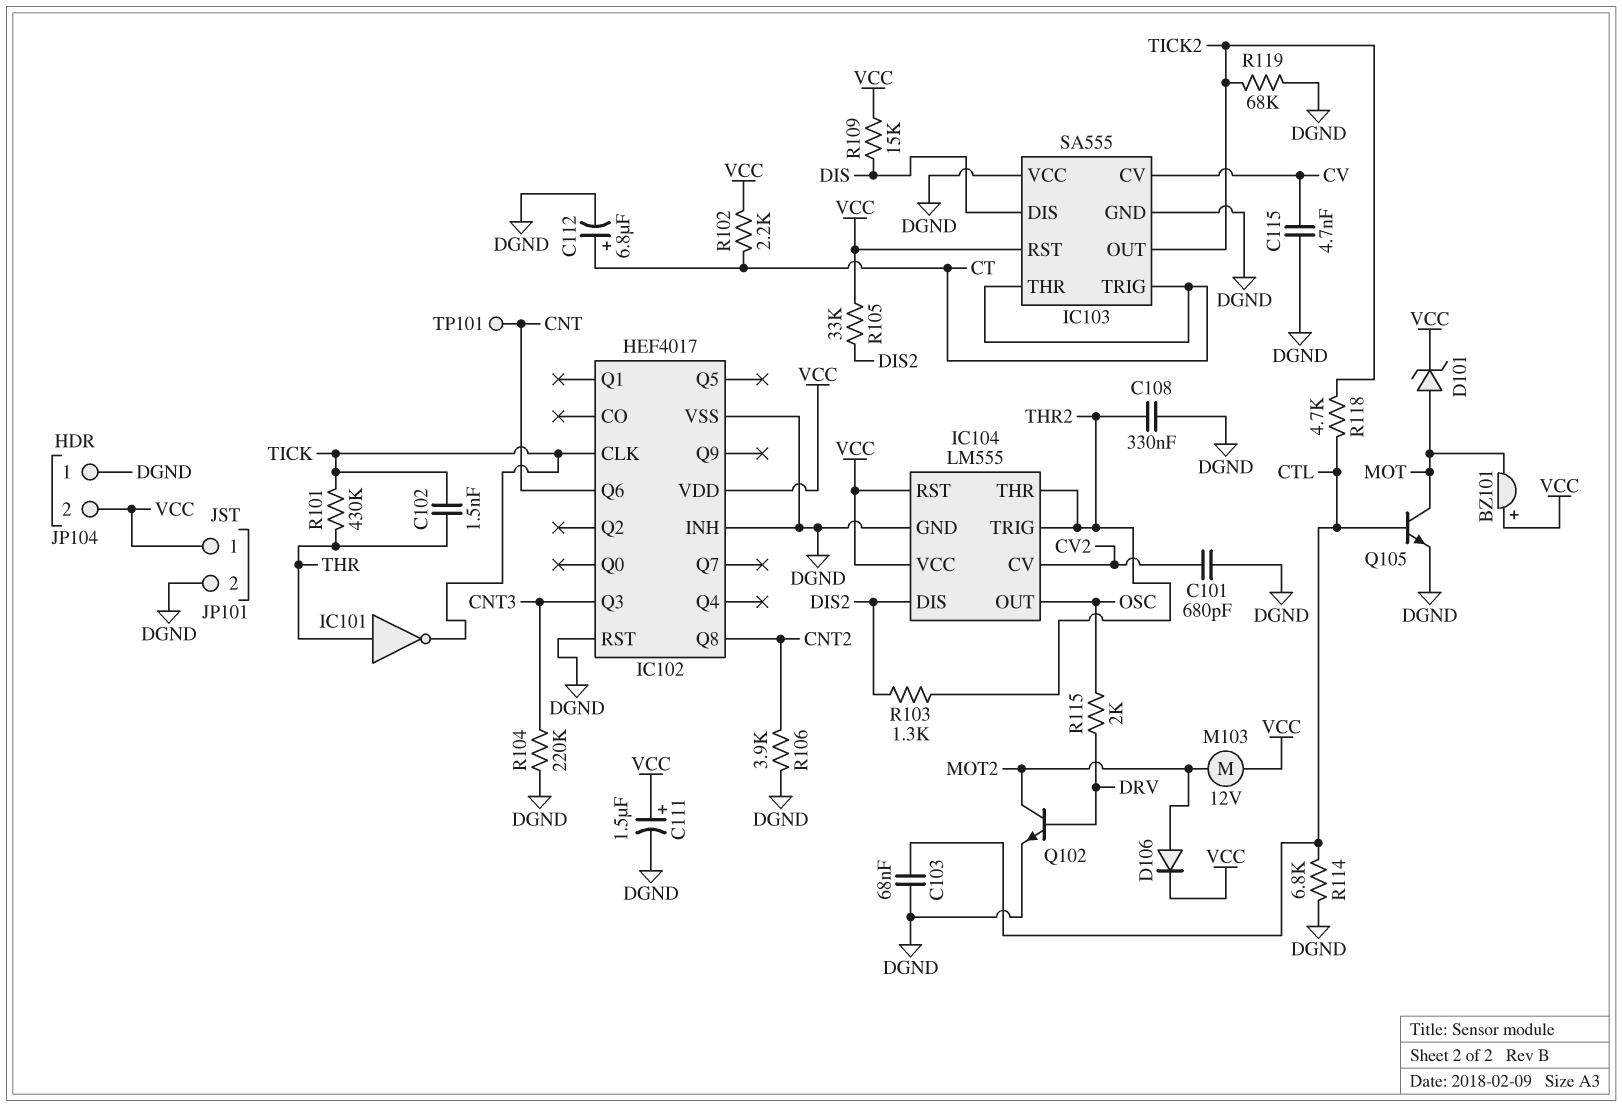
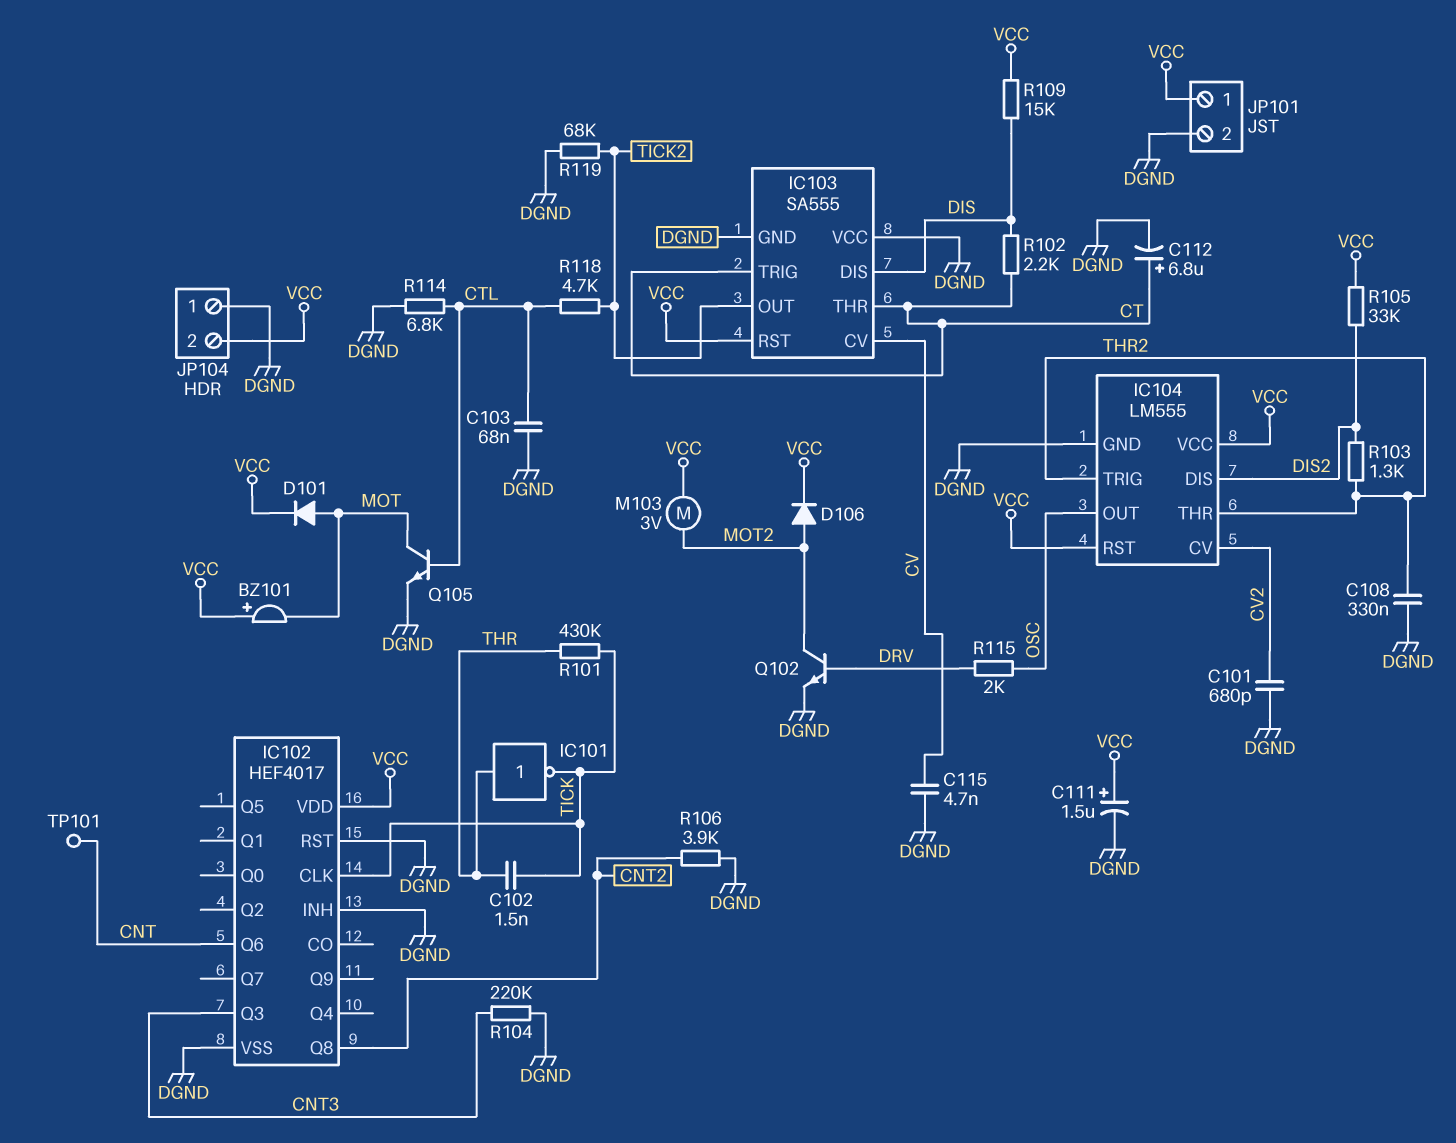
D101: zener (A MOT, K VCC) -> diode (A MOT, K VCC)
M103: motor 12V (MOT2, VCC) -> motor 3V (MOT2, VCC)
R102: 2.2k (CT, VCC) -> 2.2k (CT, DIS)

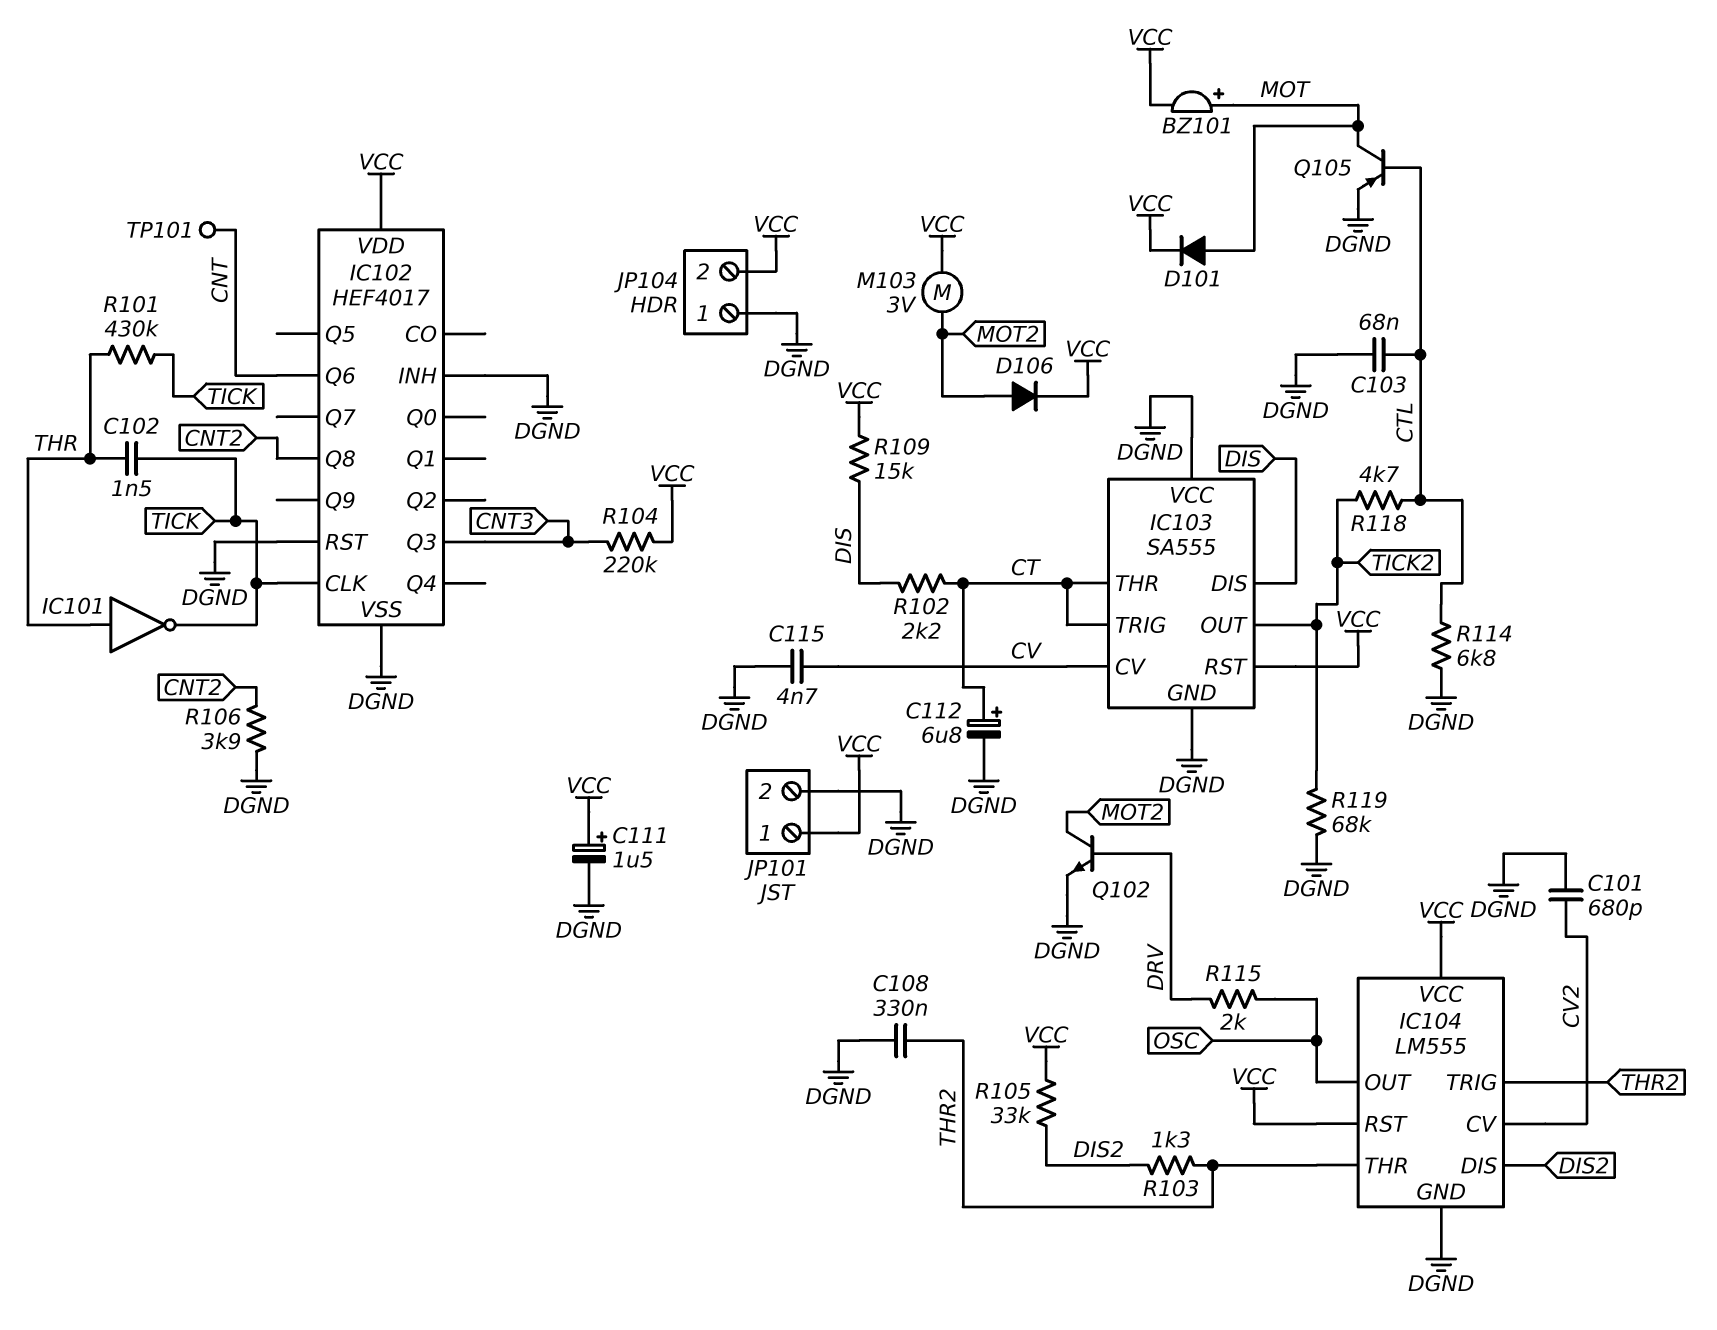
BZ101: buzzer (plus VCC, minus MOT) -> buzzer (plus MOT, minus VCC)
Q105: NPN (B CTL, C MOT, E DGND) -> PNP (B CTL, C MOT, E DGND)
R104: 220k (CNT3, DGND) -> 220k (CNT3, VCC)

